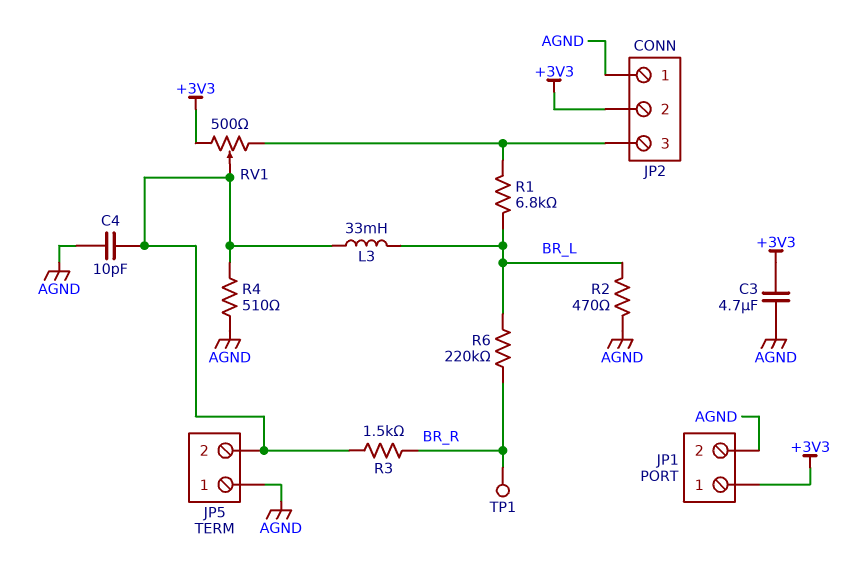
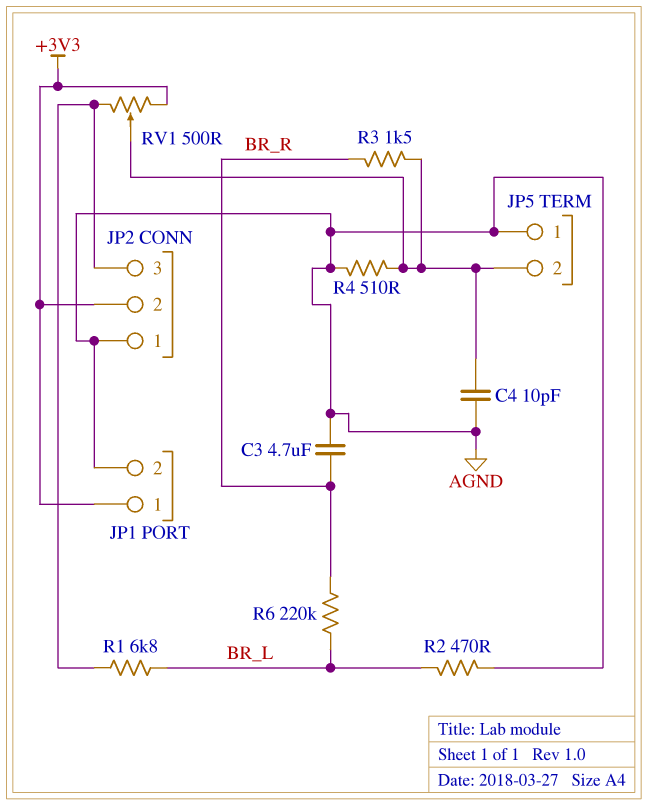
C3: 4.7uF (+3V3, AGND) -> 4.7uF (AGND, BR_R)
L3: 33mH (BR_L, JP5/2) -> none
TP1: test point (BR_R) -> none

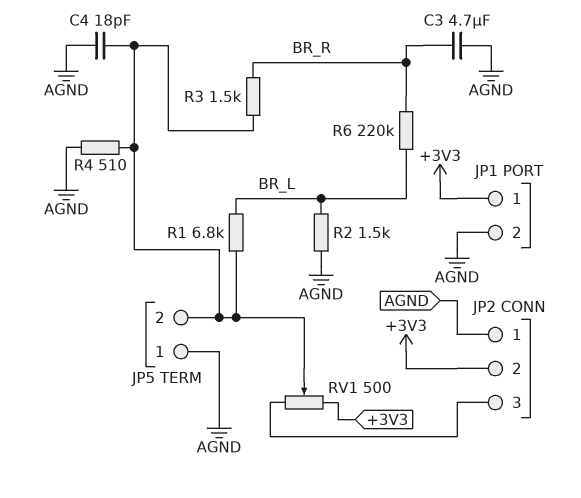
C4: 10pF (AGND, JP5/2) -> 18pF (AGND, JP5/2)
R1: 6.8k (BR_L, JP2/3) -> 6.8k (BR_L, JP5/2)
R2: 470 (AGND, BR_L) -> 1.5k (AGND, BR_L)

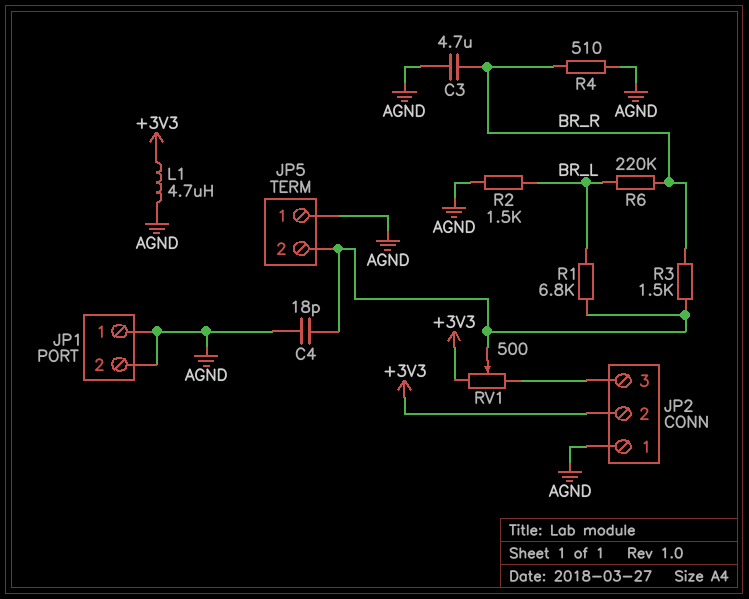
JP1 pin 1: +3V3 -> AGND
L1: none -> 4.7uH (+3V3, AGND)
R4: 510 (AGND, JP5/2) -> 510 (AGND, BR_R)

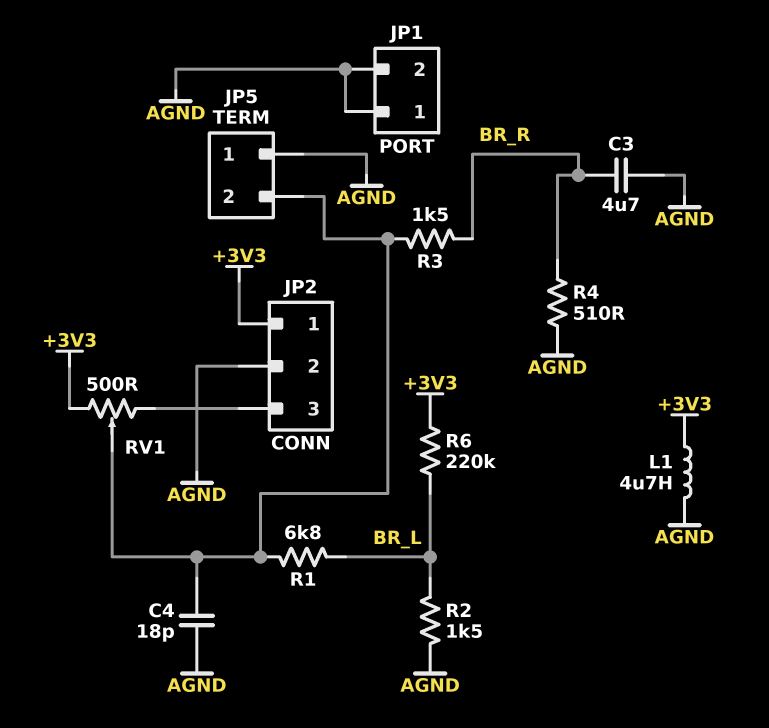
JP2 pin 1: AGND -> +3V3
JP2 pin 2: +3V3 -> AGND
R6: 220k (BR_L, BR_R) -> 220k (+3V3, BR_L)

